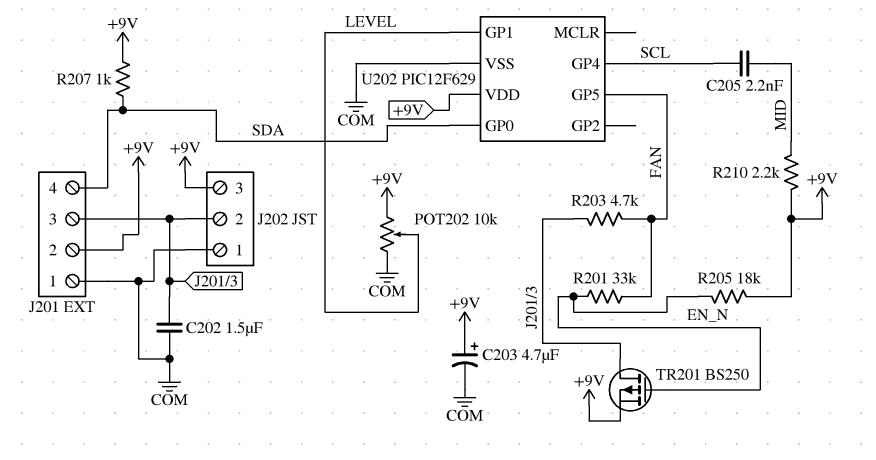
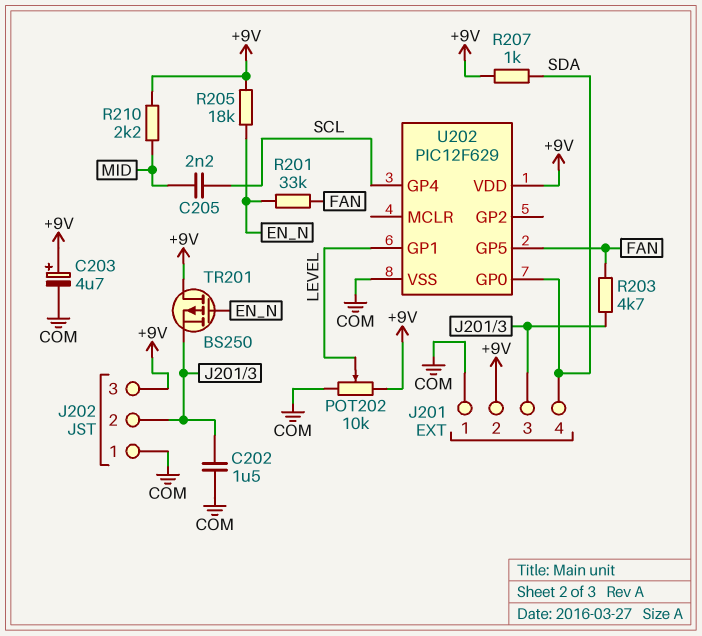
TR201: PMOS BS250 (G EN_N, D J201/3, S +9V) -> PMOS BS250 (G EN_N, D +9V, S J201/3)

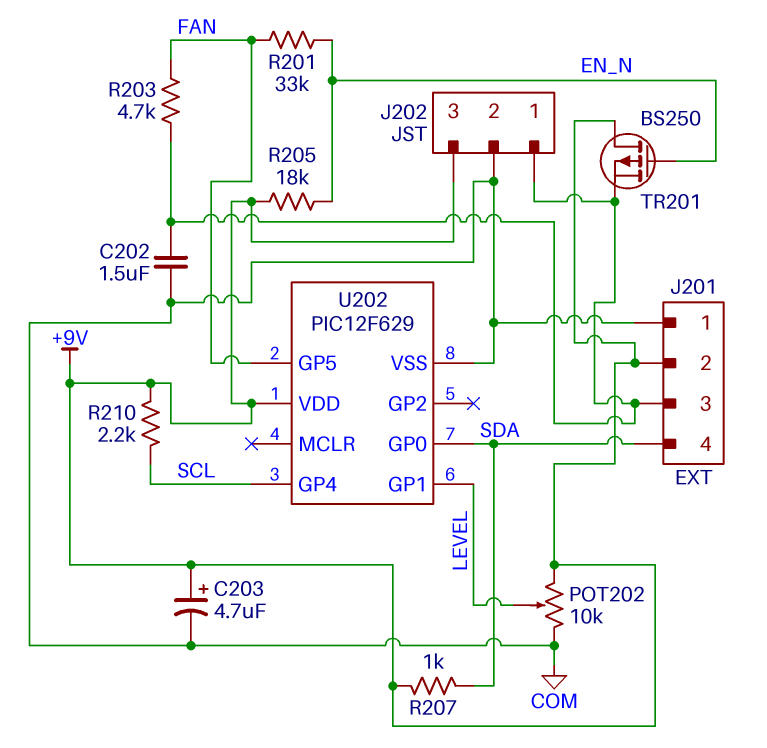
C205: 2.2nF (MID, SCL) -> none
J202 pin 1: COM -> J201/3
J202 pin 2: J201/3 -> COM
R210: 2.2k (+9V, MID) -> 2.2k (+9V, SCL)

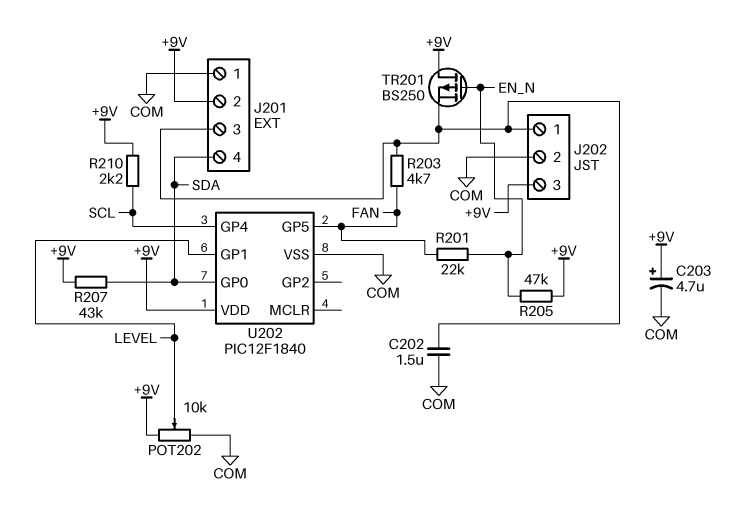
R201: 33k (EN_N, FAN) -> 22k (EN_N, FAN)
R205: 18k (+9V, EN_N) -> 47k (+9V, EN_N)
R207: 1k (+9V, SDA) -> 43k (+9V, SDA)
U202: PIC12F629 -> PIC12F1840

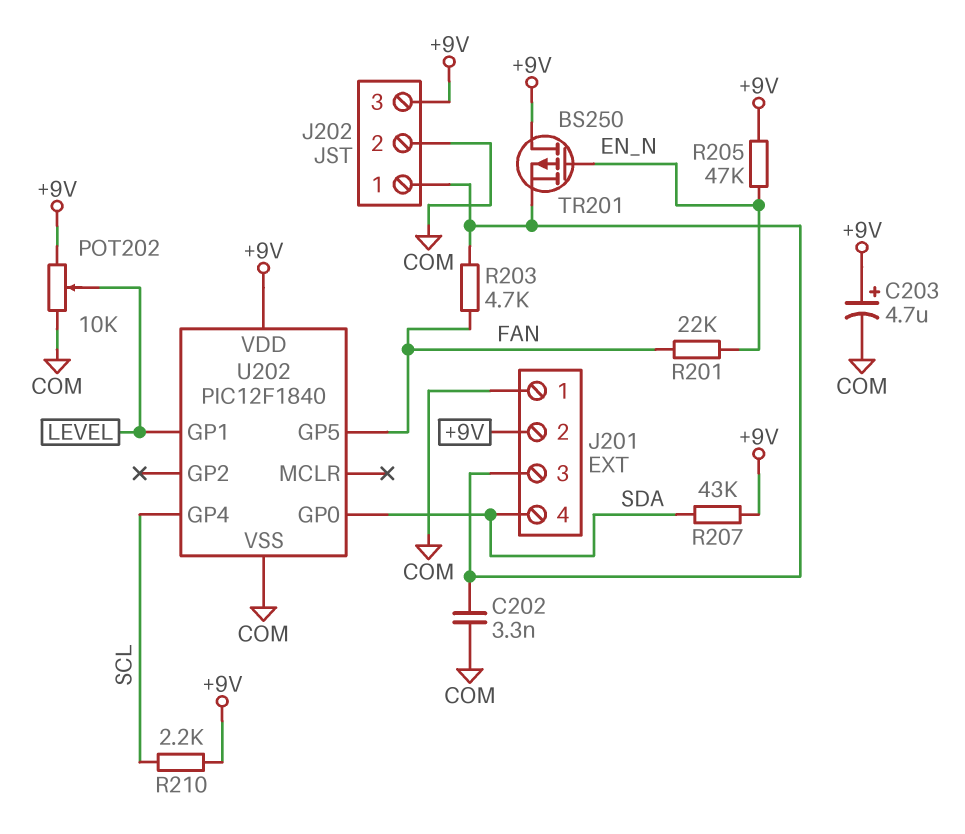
C202: 1.5uF (COM, J201/3) -> 3.3nF (COM, J201/3)

